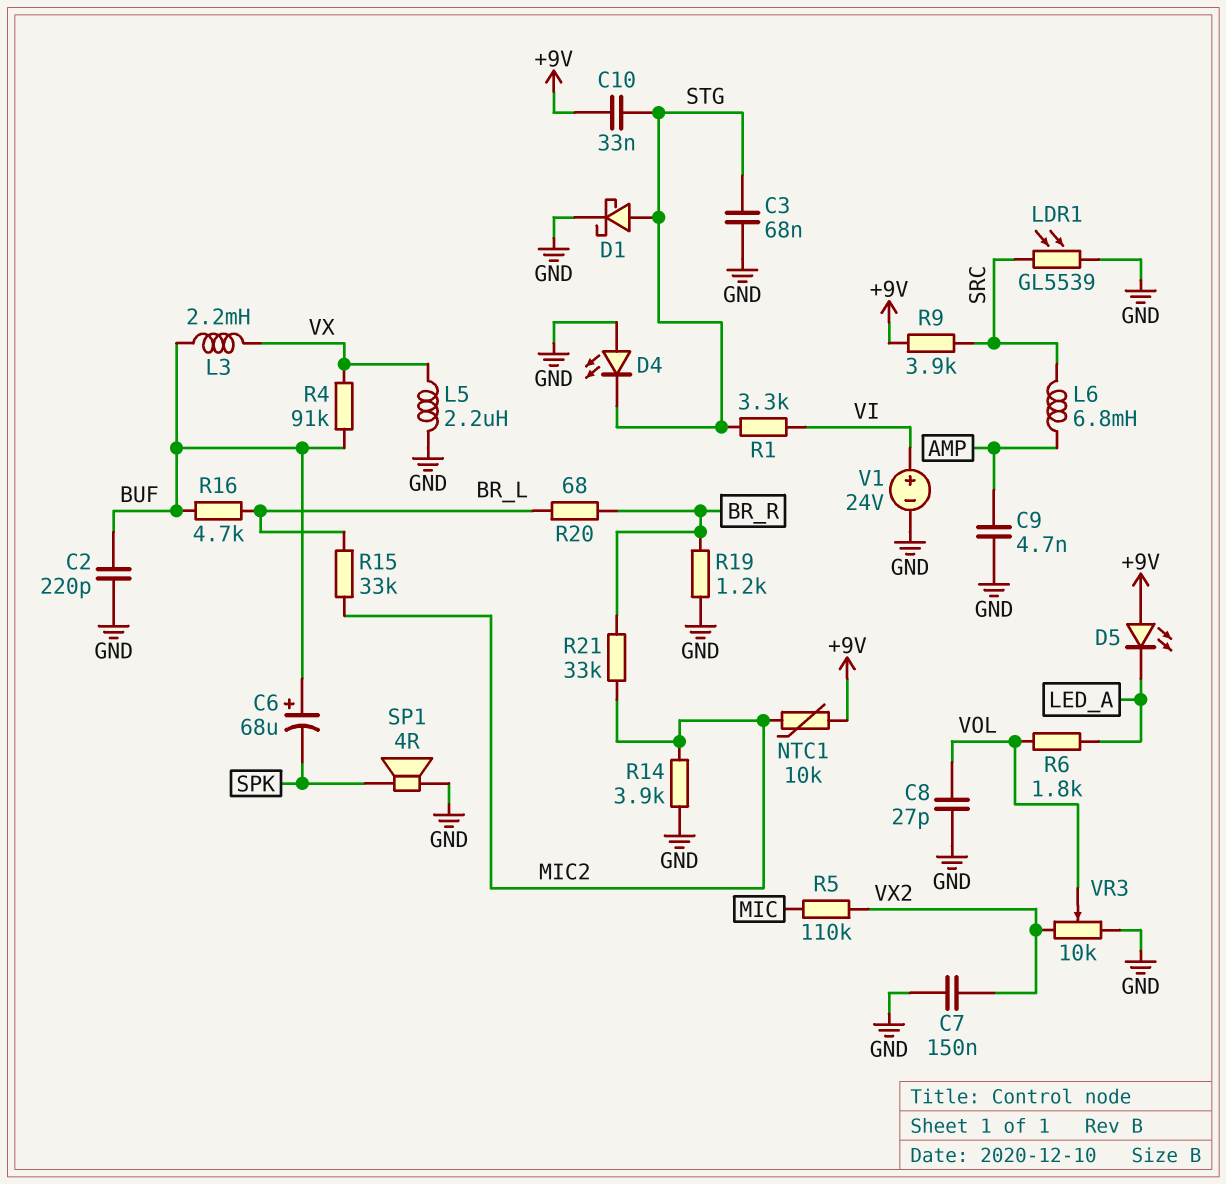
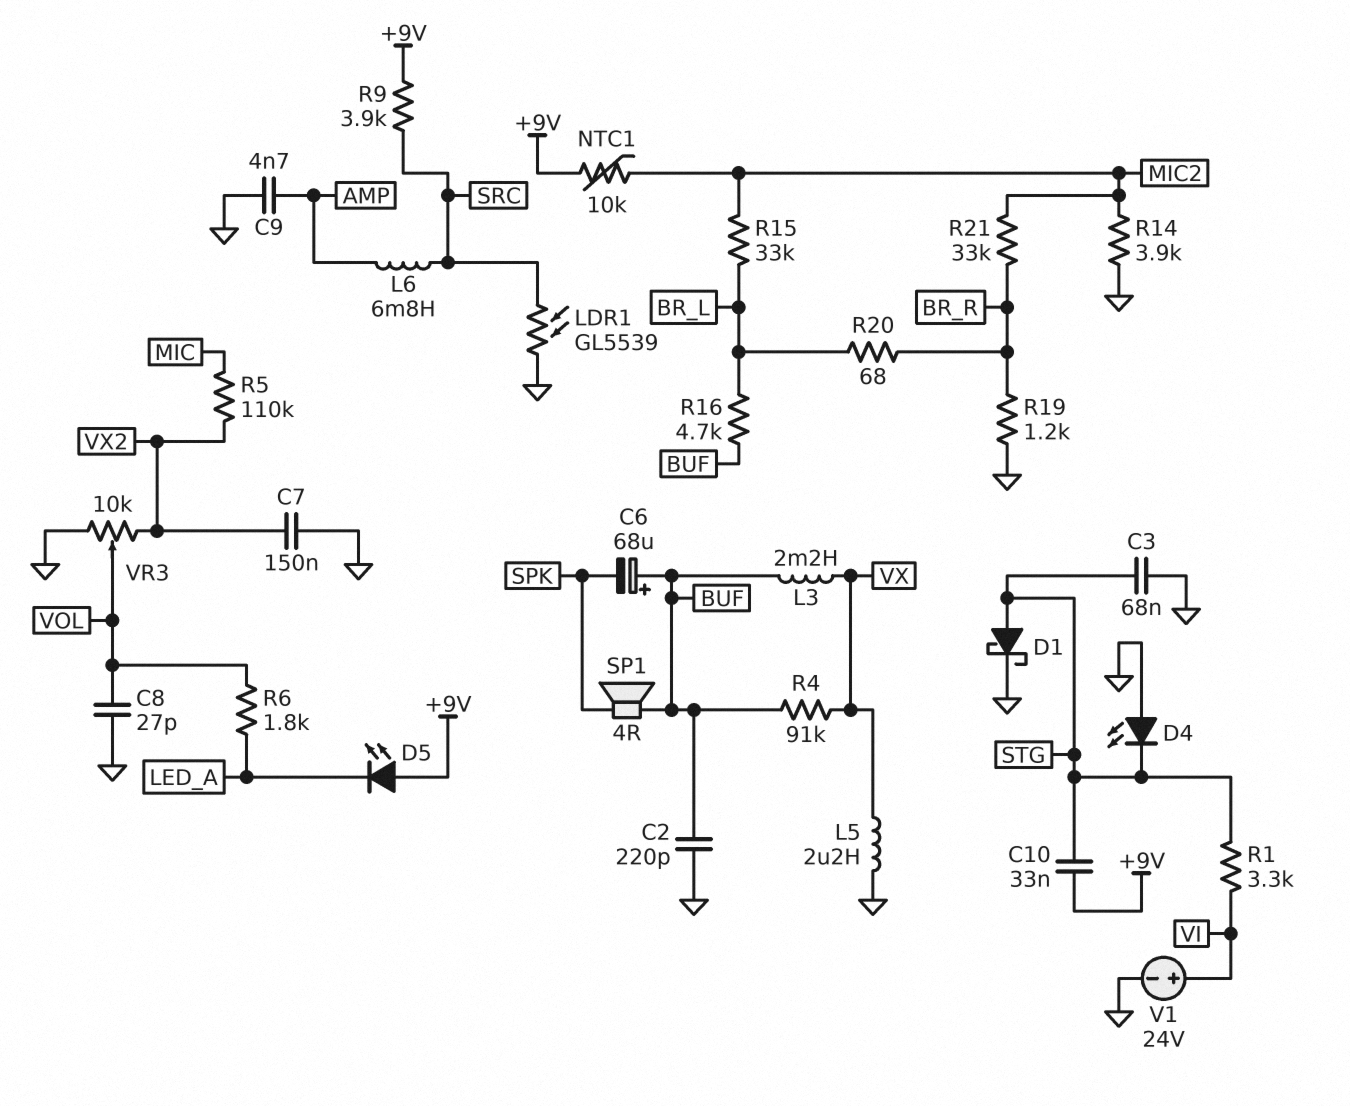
SP1: speaker 4R (GND, SPK) -> speaker 4R (BUF, SPK)

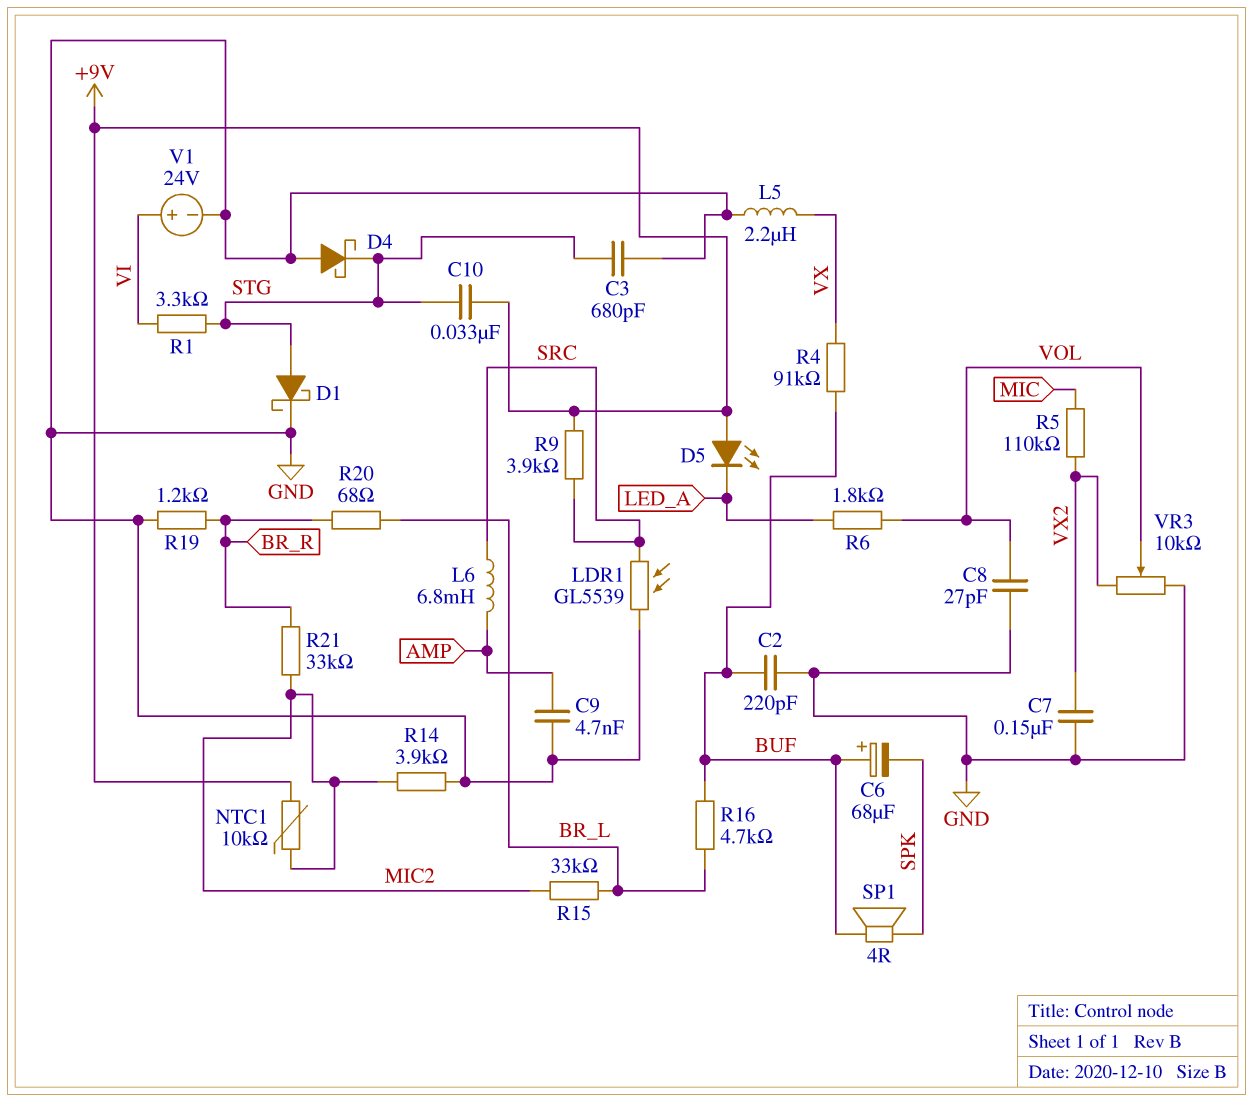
C3: 68nF (GND, STG) -> 680pF (GND, STG)
D4: LED (A GND, K STG) -> schottky (A GND, K STG)
L3: 2.2mH (BUF, VX) -> none

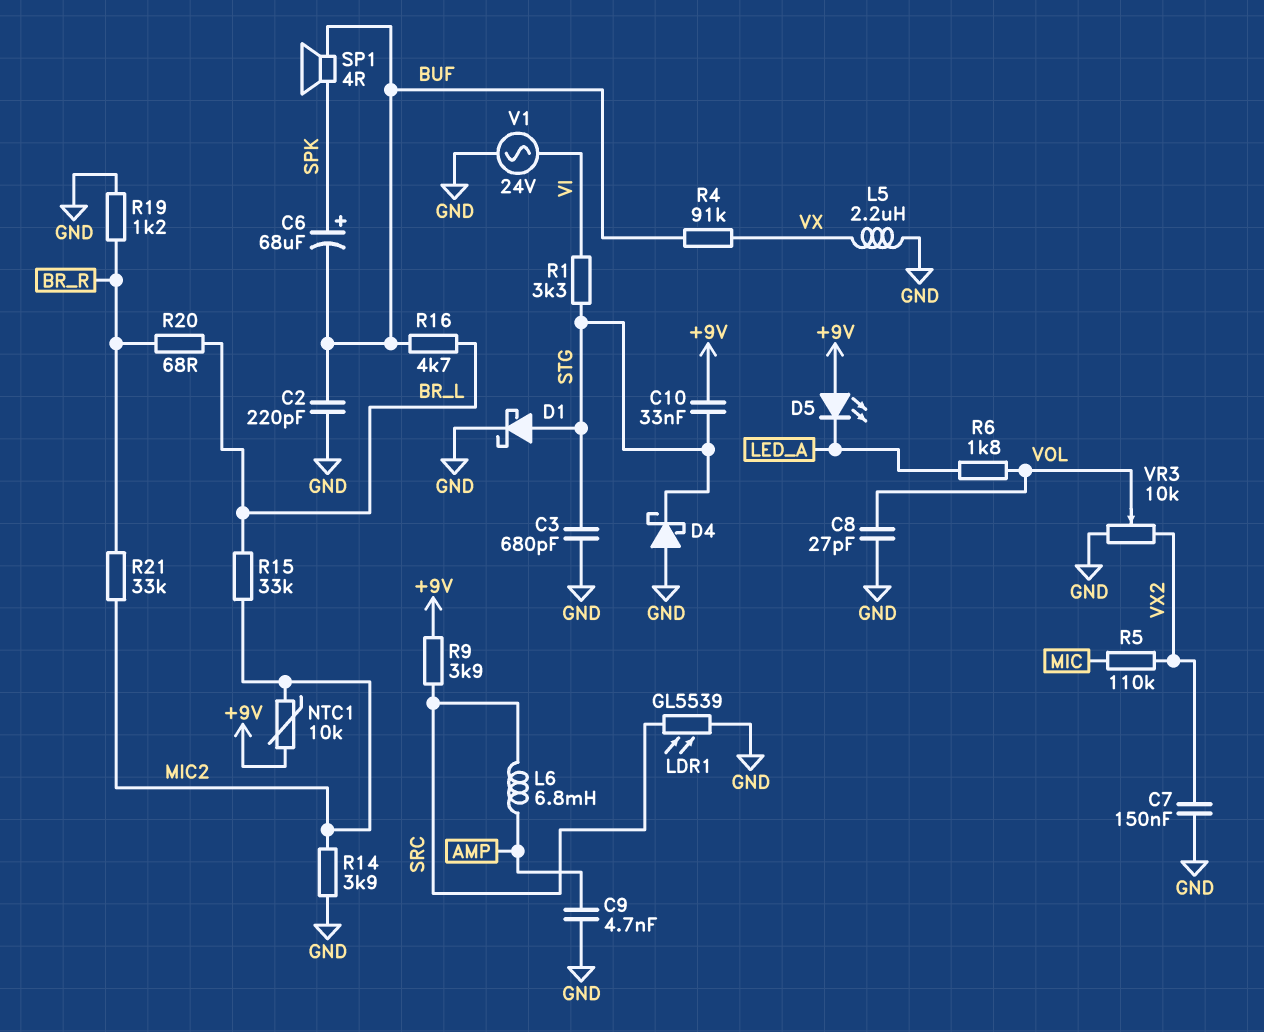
C6: 68uF (plus BUF, minus SPK) -> 68uF (plus SPK, minus BUF)
V1: 24V (plus VI, minus GND) -> AC 24V (GND, VI)

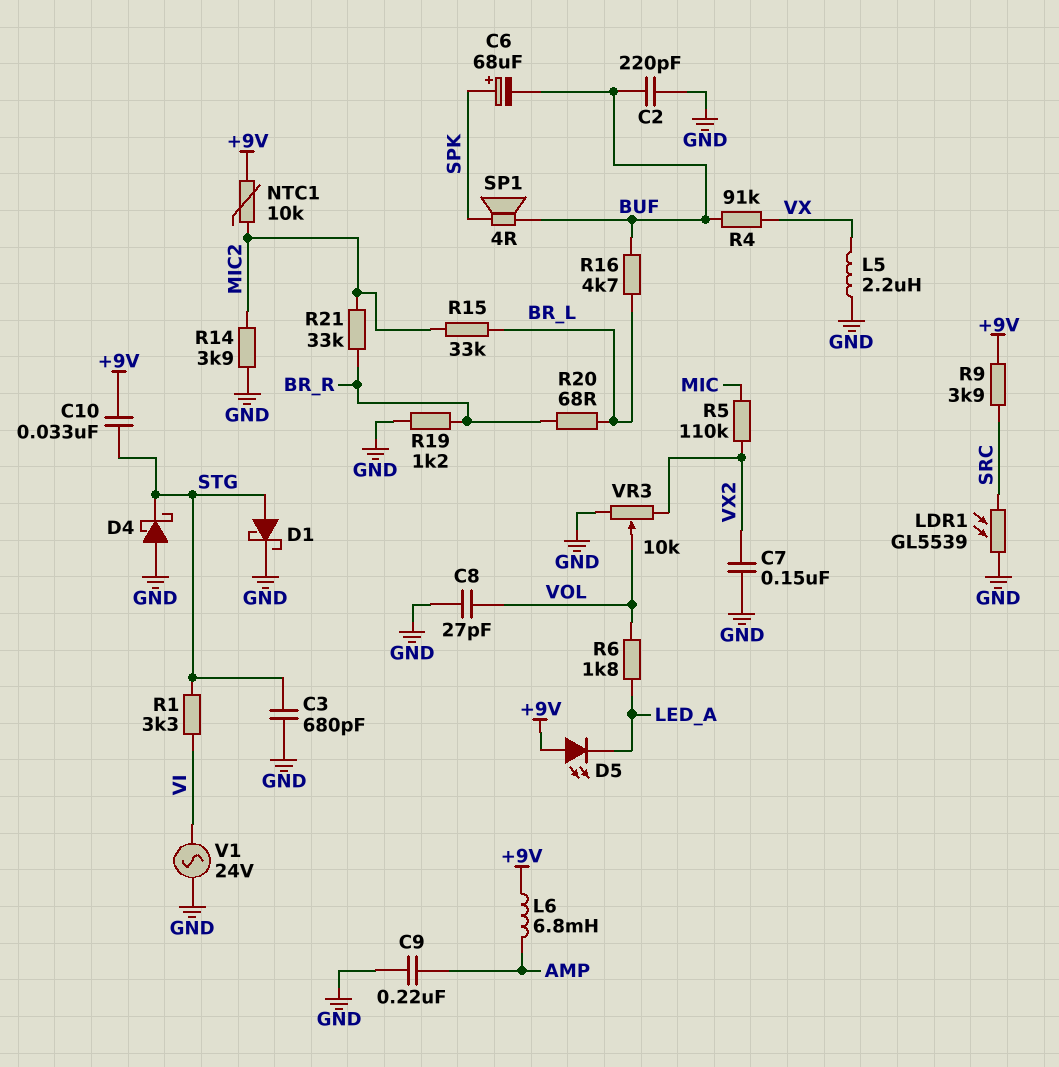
C9: 4.7nF (AMP, GND) -> 220nF (AMP, GND)
L6: 6.8mH (AMP, SRC) -> 6.8mH (+9V, AMP)

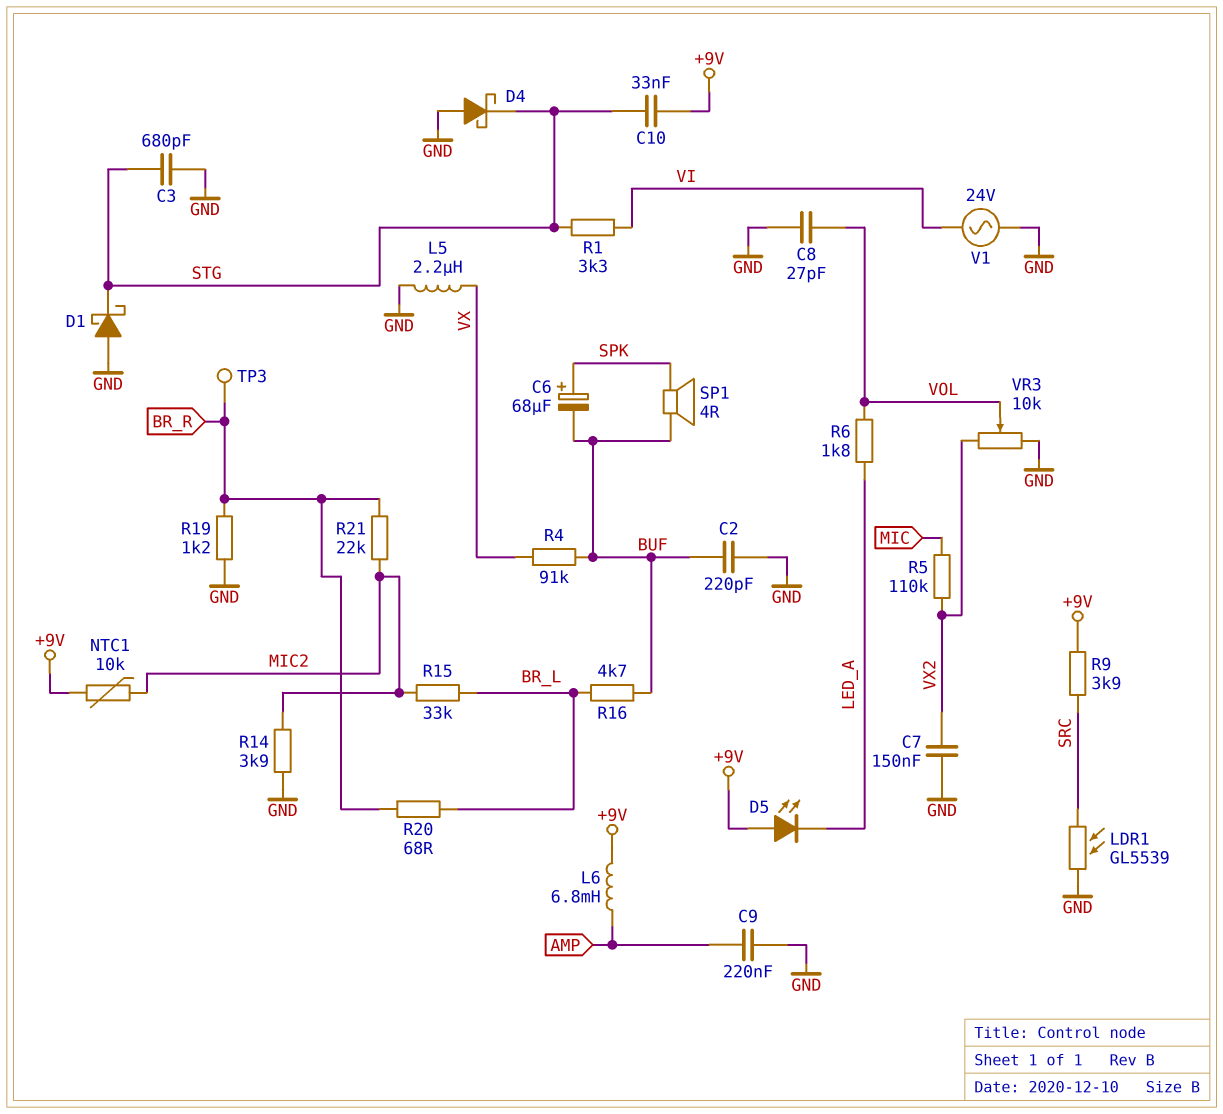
D1: schottky (A STG, K GND) -> schottky (A GND, K STG)
R21: 33k (BR_R, MIC2) -> 22k (BR_R, MIC2)
TP3: none -> test point (BR_R)

